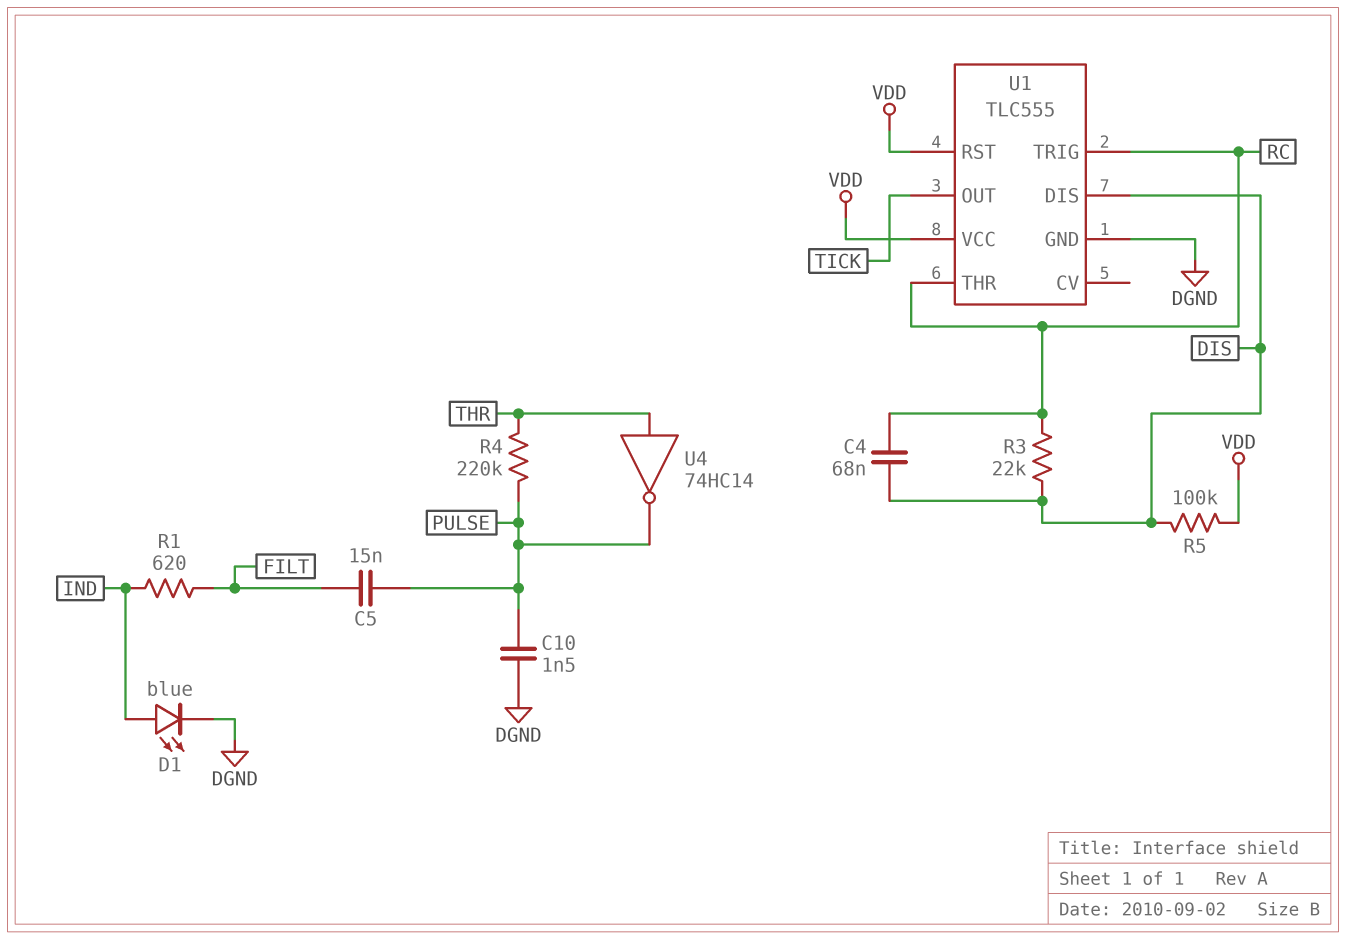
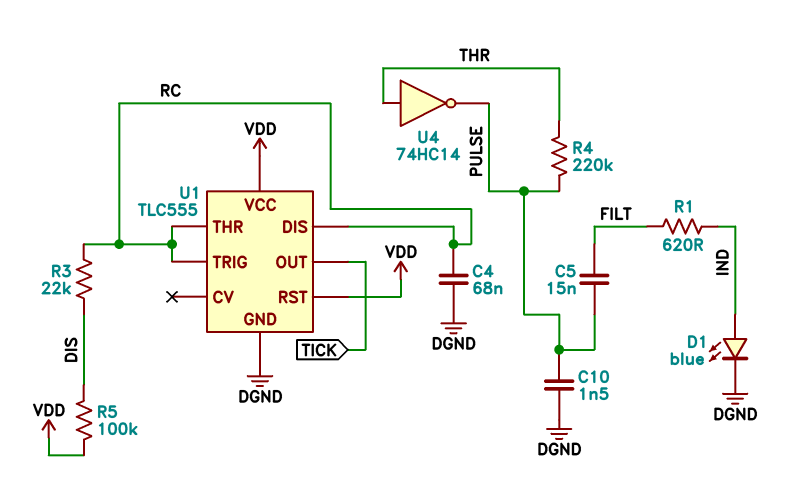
C4: 68nF (DIS, RC) -> 68nF (DGND, RC)
U1 pin DIS: DIS -> RC

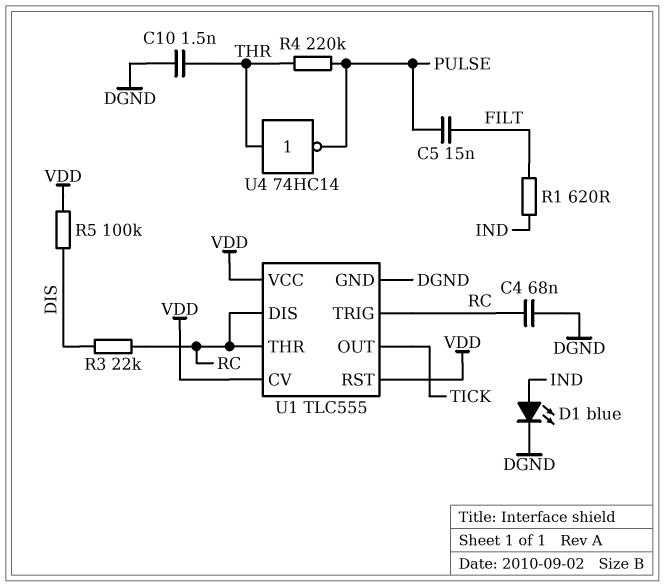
C10: 1.5nF (DGND, PULSE) -> 1.5nF (DGND, THR)
U1 pin CV: none -> VDD

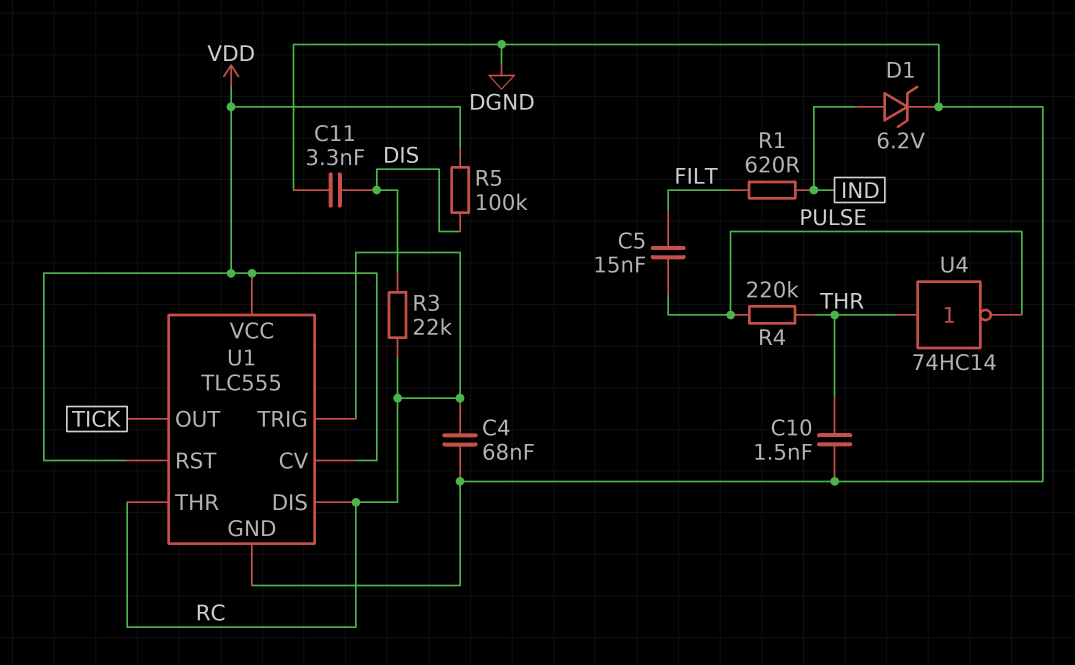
C11: none -> 3.3nF (DGND, DIS)
D1: LED blue (A IND, K DGND) -> zener 6.2V (A IND, K DGND)

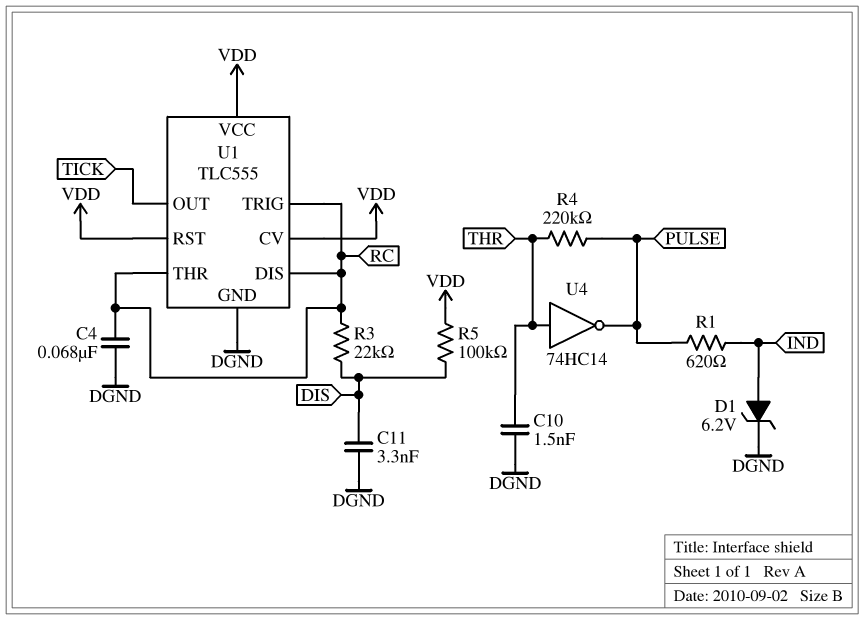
C5: 15nF (FILT, PULSE) -> none
R1: 620 (FILT, IND) -> 620 (IND, PULSE)

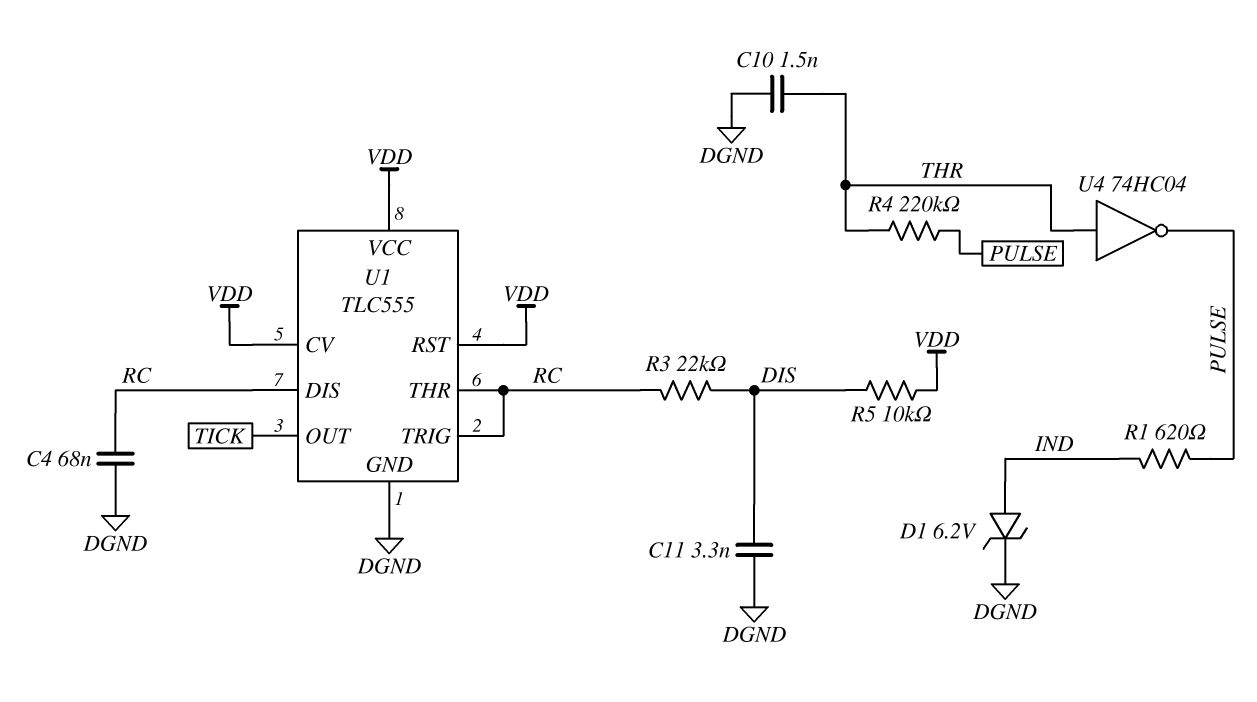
R5: 100k (DIS, VDD) -> 10k (DIS, VDD)
U4: NOT 74HC14 (in THR, out PULSE) -> NOT 74HC04 (in THR, out PULSE)

